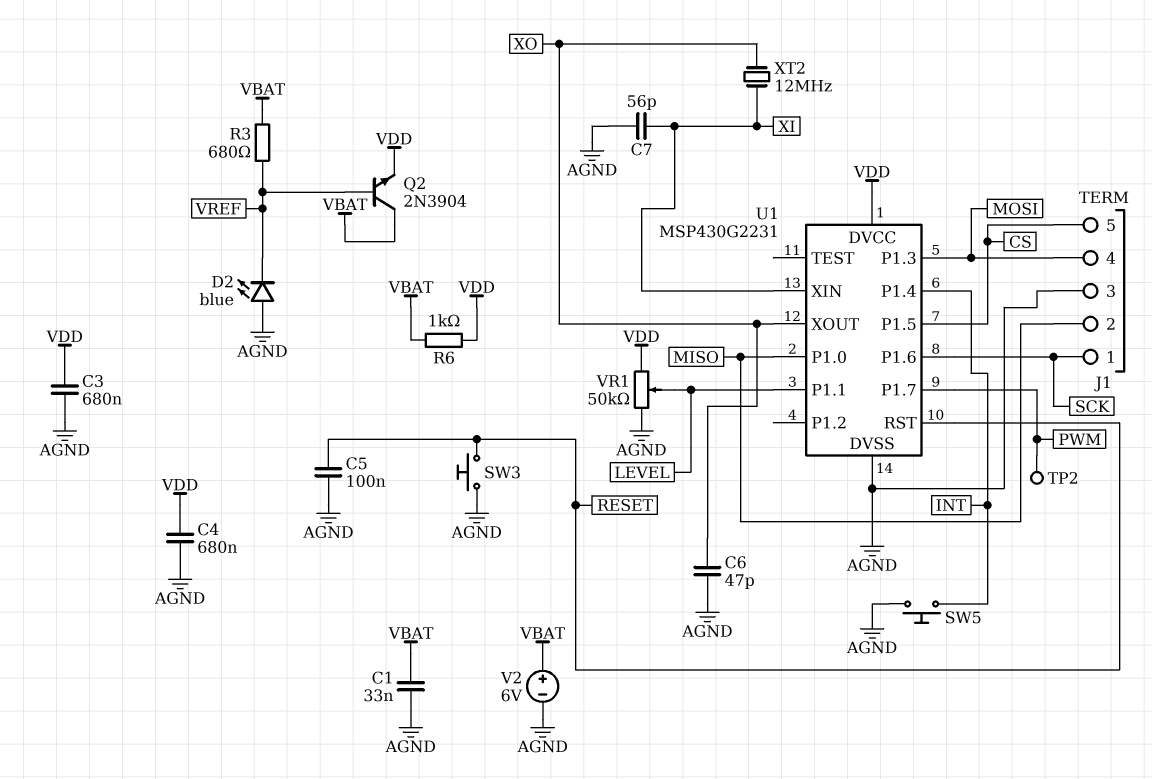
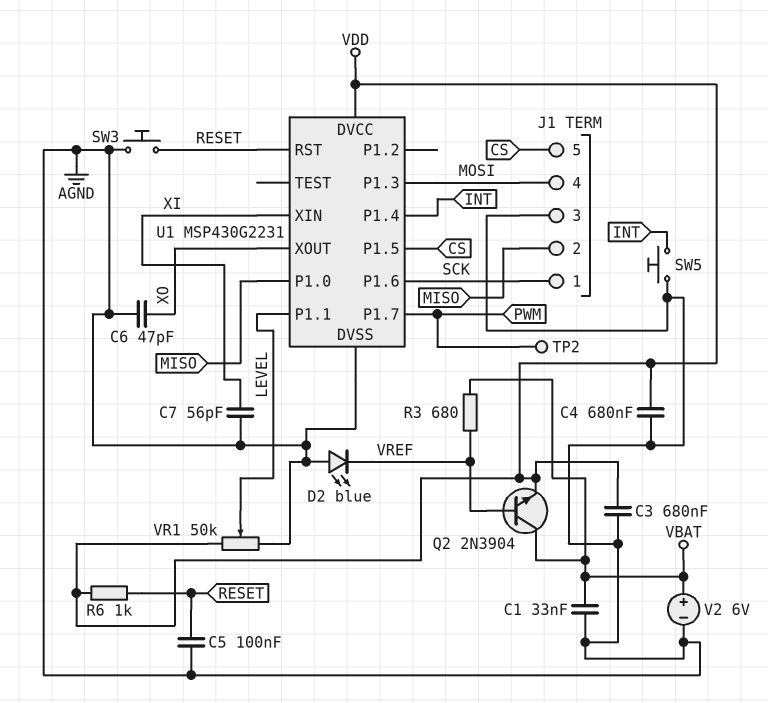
R6: 1k (VBAT, VDD) -> 1k (RESET, VDD)
XT2: 12MHz (XI, XO) -> none

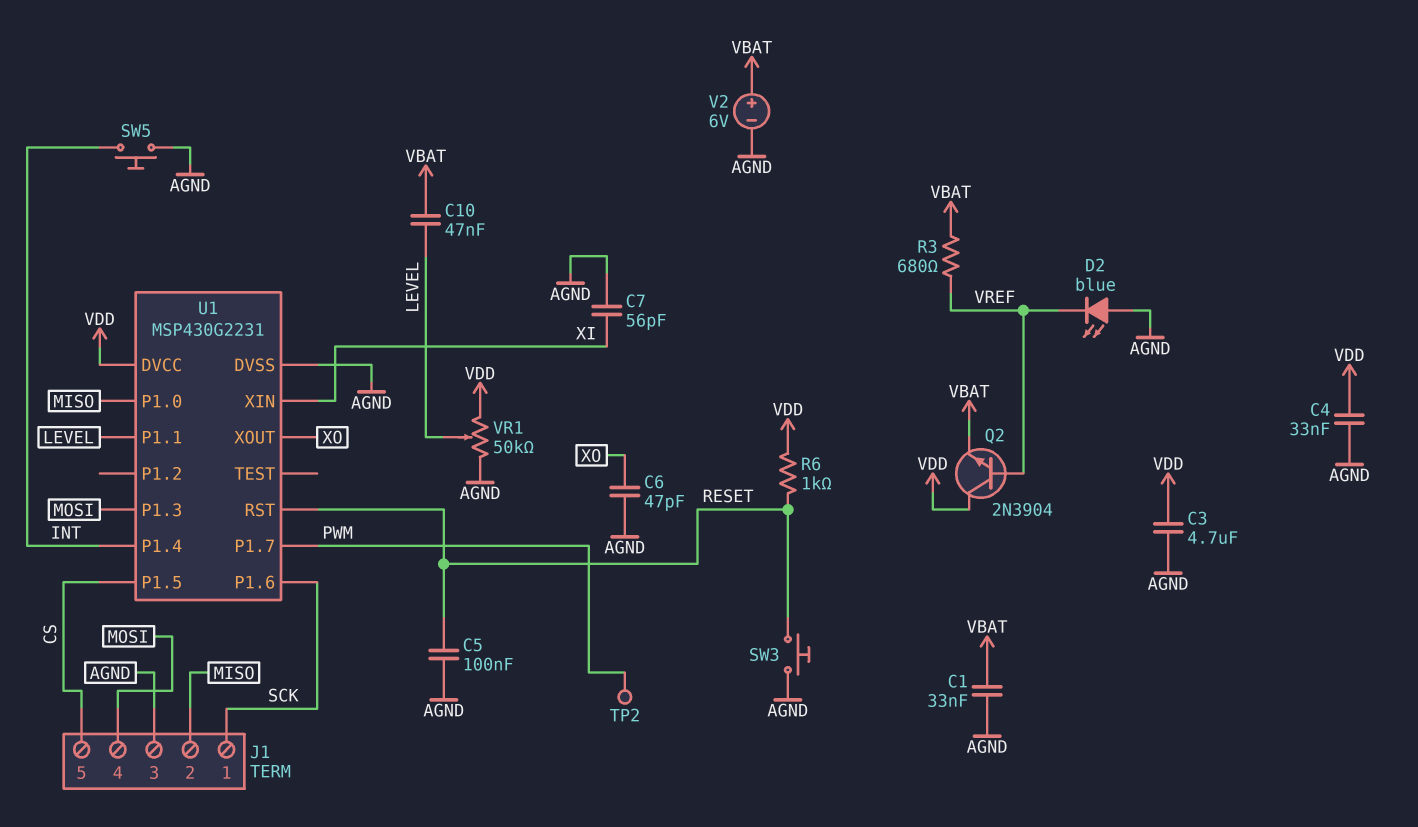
C3: 680nF (AGND, VDD) -> 4.7uF (AGND, VDD)
C4: 680nF (AGND, VDD) -> 33nF (AGND, VDD)
C10: none -> 47nF (LEVEL, VBAT)
Q2: NPN 2N3904 (B VREF, C VBAT, E VDD) -> NPN 2N3904 (B VREF, C VDD, E VBAT)

